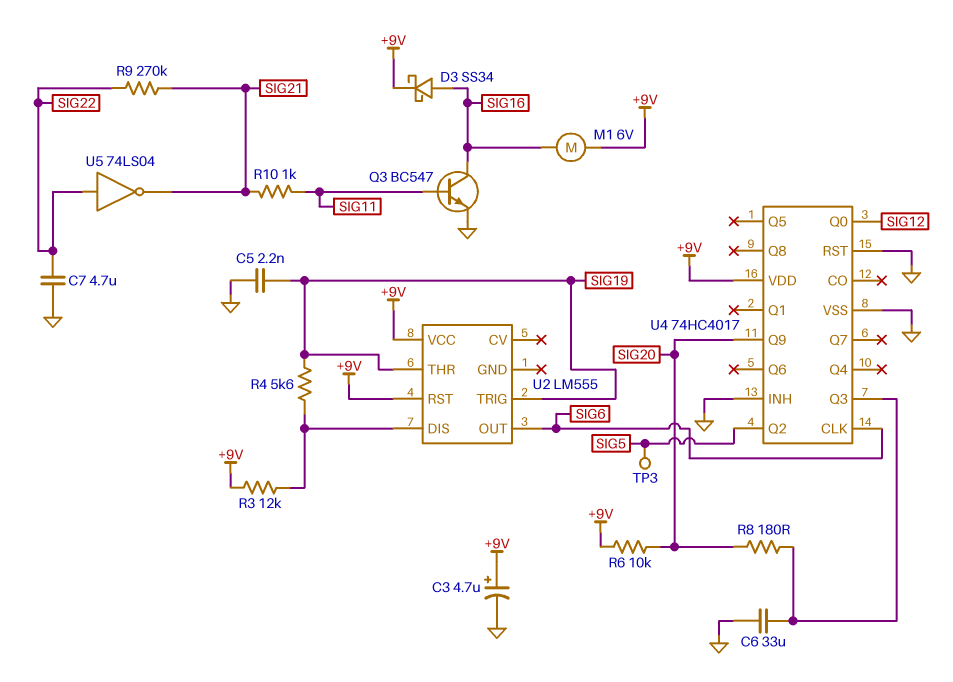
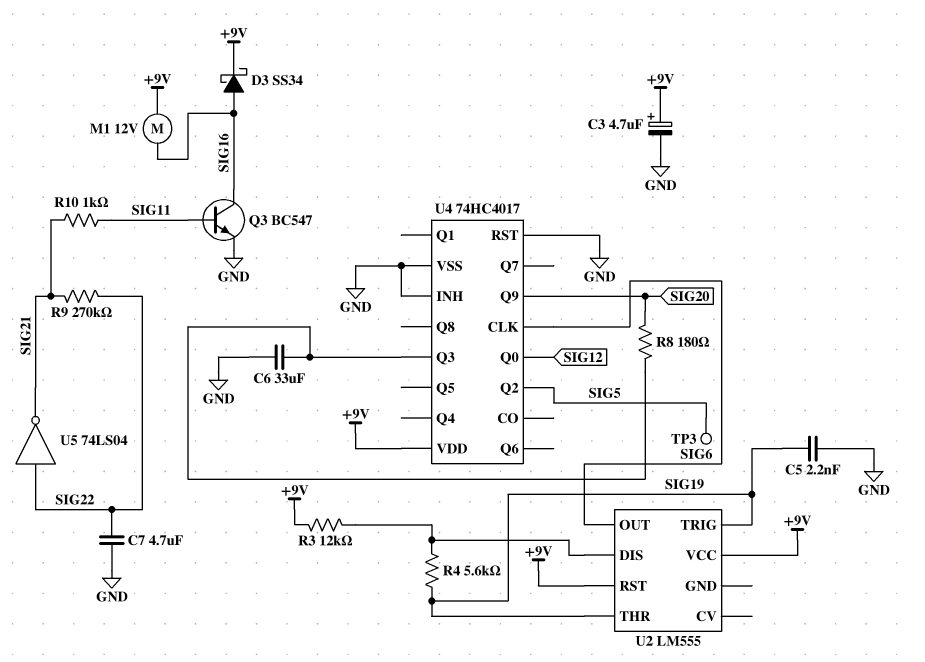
M1: motor 6V (+9V, SIG16) -> motor 12V (+9V, SIG16)
R6: 10k (+9V, SIG20) -> none

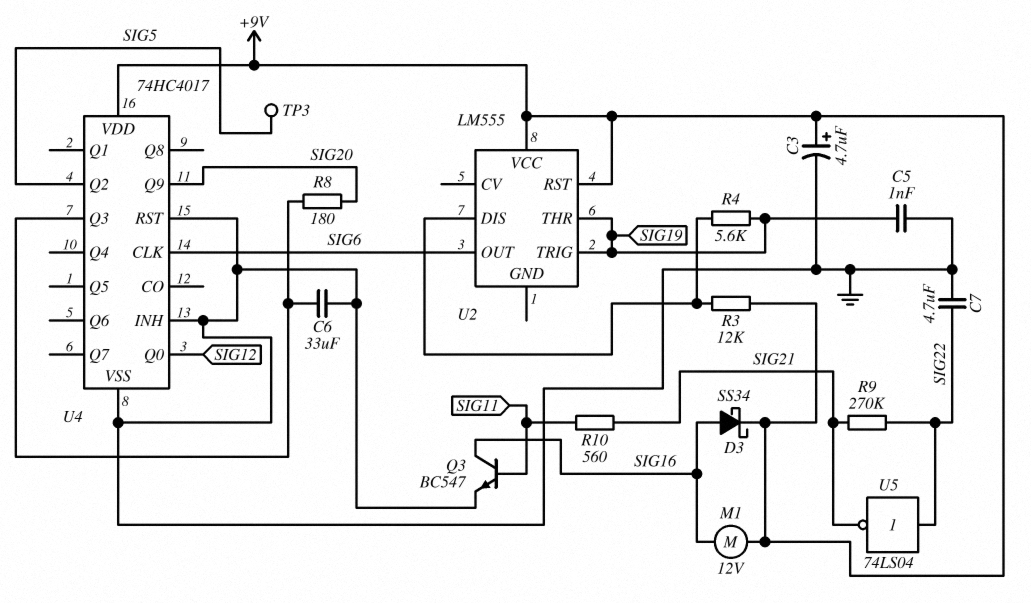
C5: 2.2nF (GND, SIG19) -> 1nF (GND, SIG19)
R10: 1k (SIG11, SIG21) -> 560 (SIG11, SIG21)

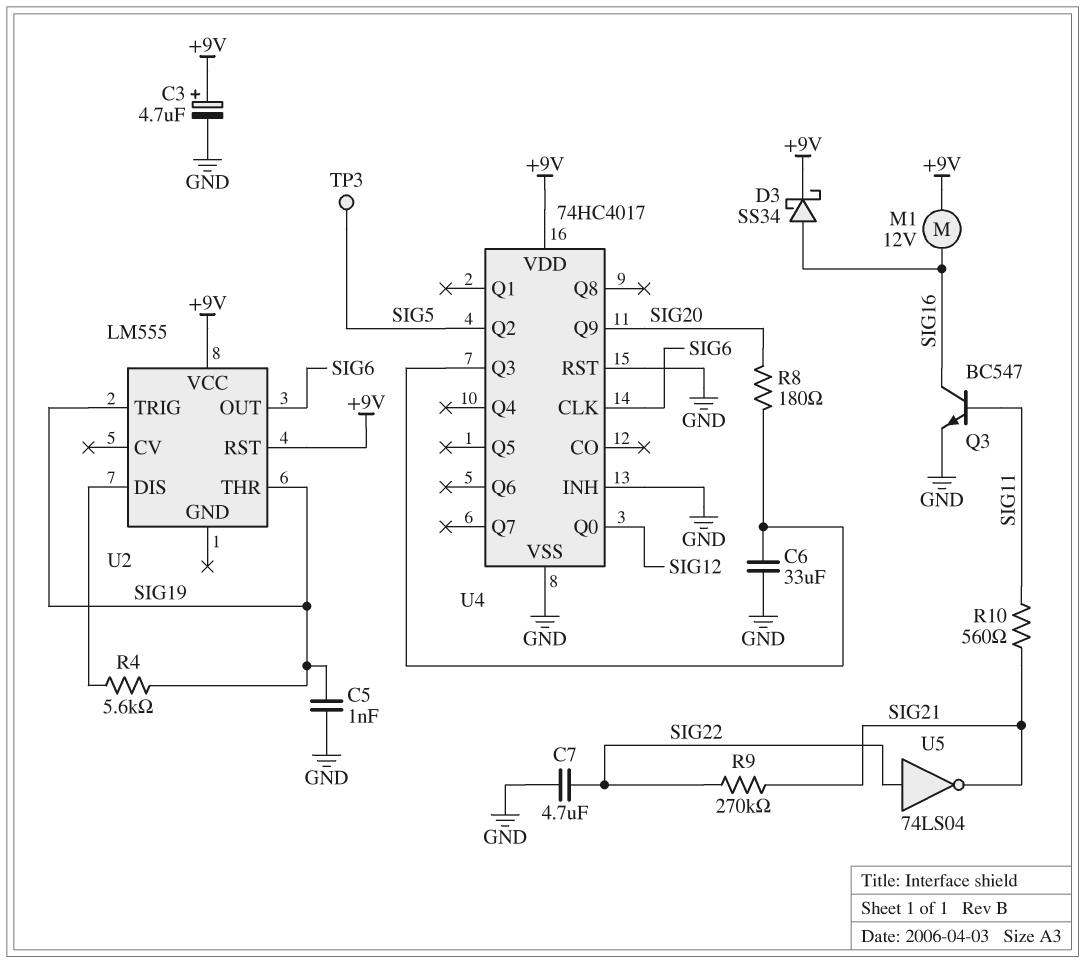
R3: 12k (+9V, U2/DIS) -> none

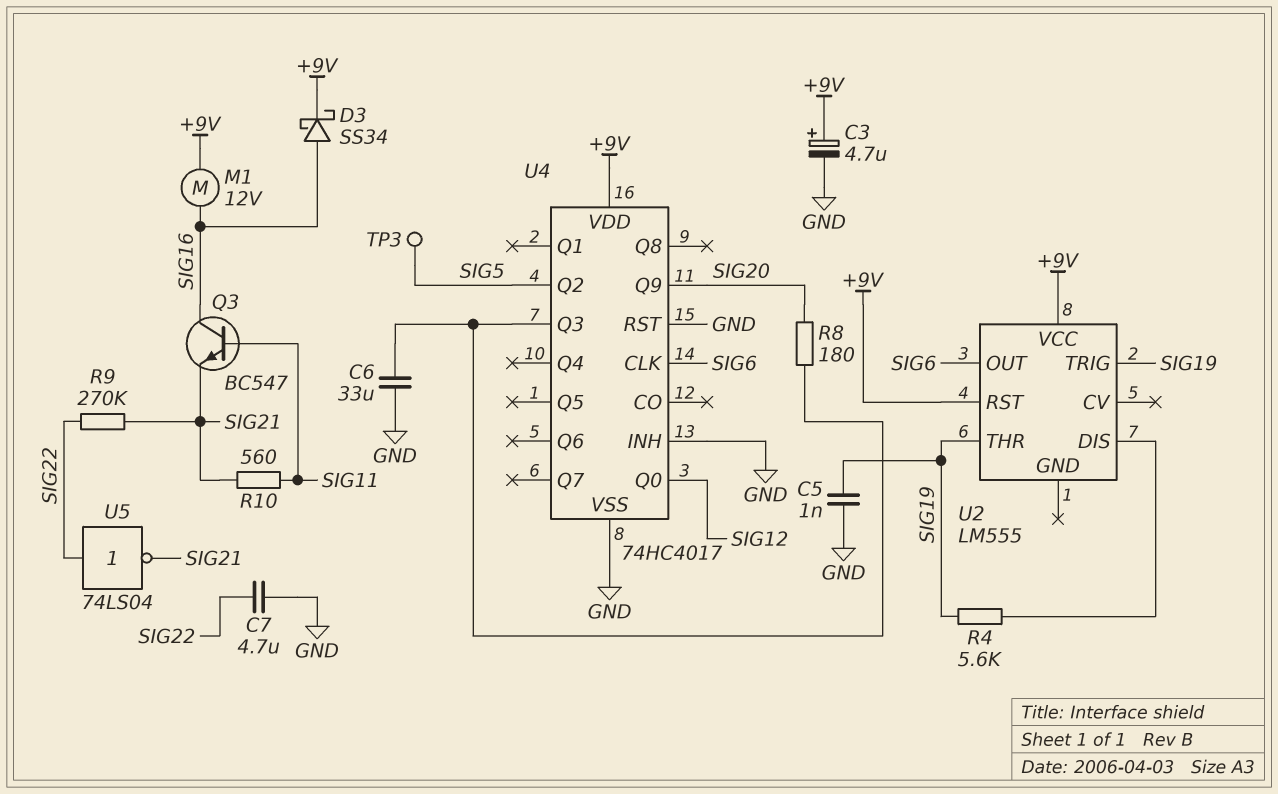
Q3: NPN BC547 (B SIG11, C SIG16, E GND) -> NPN BC547 (B SIG11, C SIG16, E SIG21)

